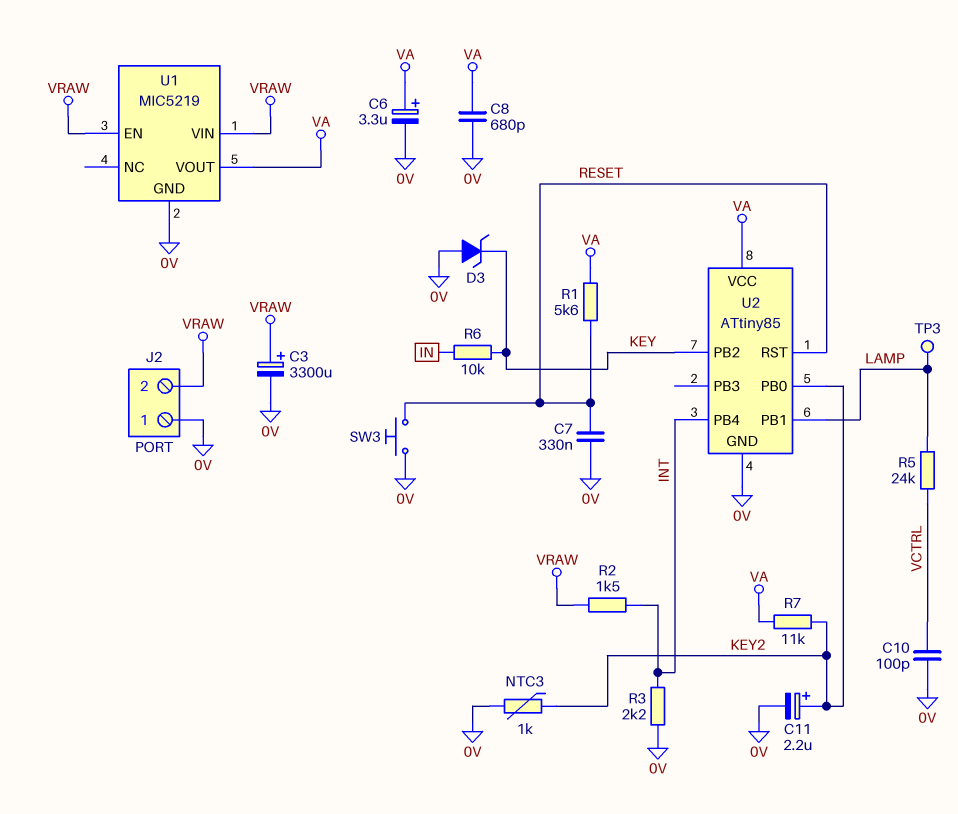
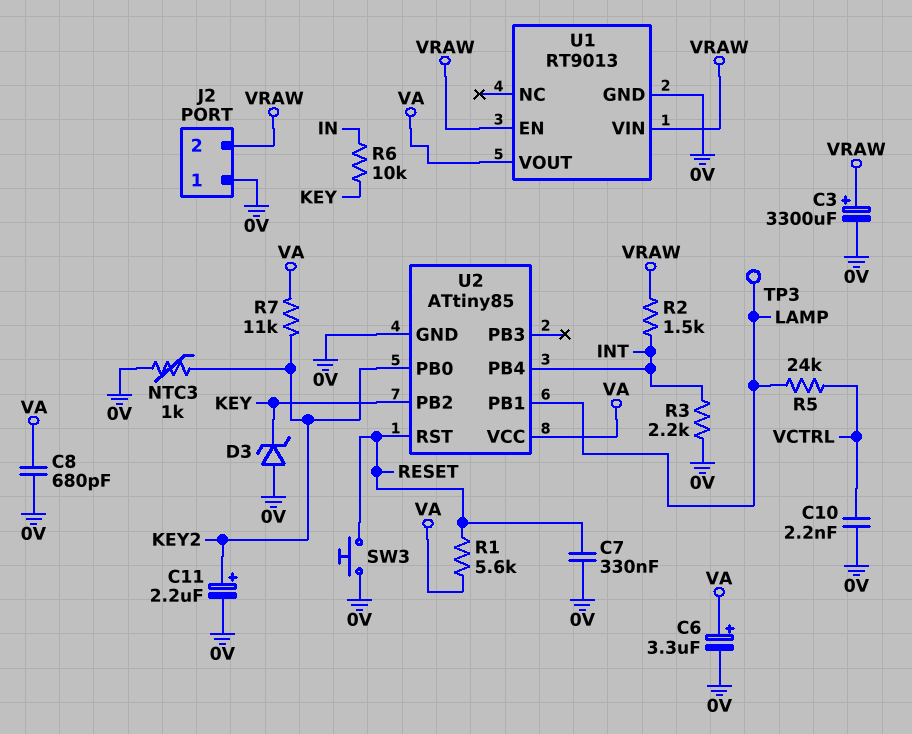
C10: 100pF (0V, VCTRL) -> 2.2nF (0V, VCTRL)
U1: MIC5219 -> RT9013

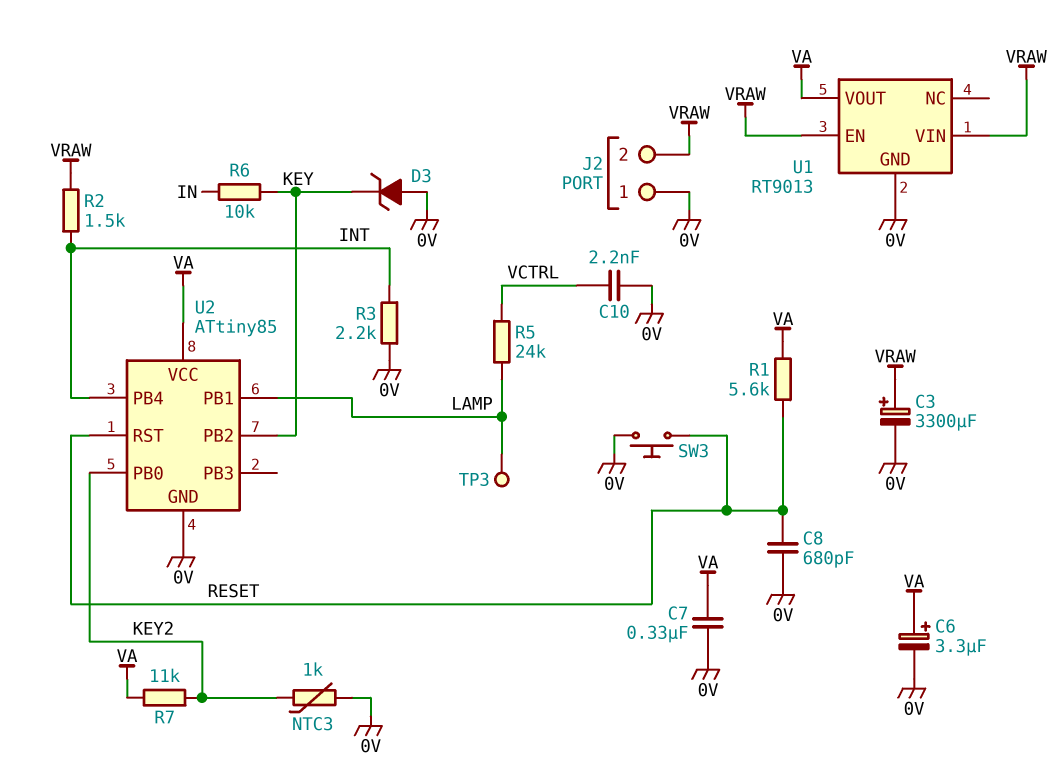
C7: 330nF (0V, RESET) -> 330nF (0V, VA)
C8: 680pF (0V, VA) -> 680pF (0V, RESET)
C11: 2.2uF (plus KEY2, minus 0V) -> none

